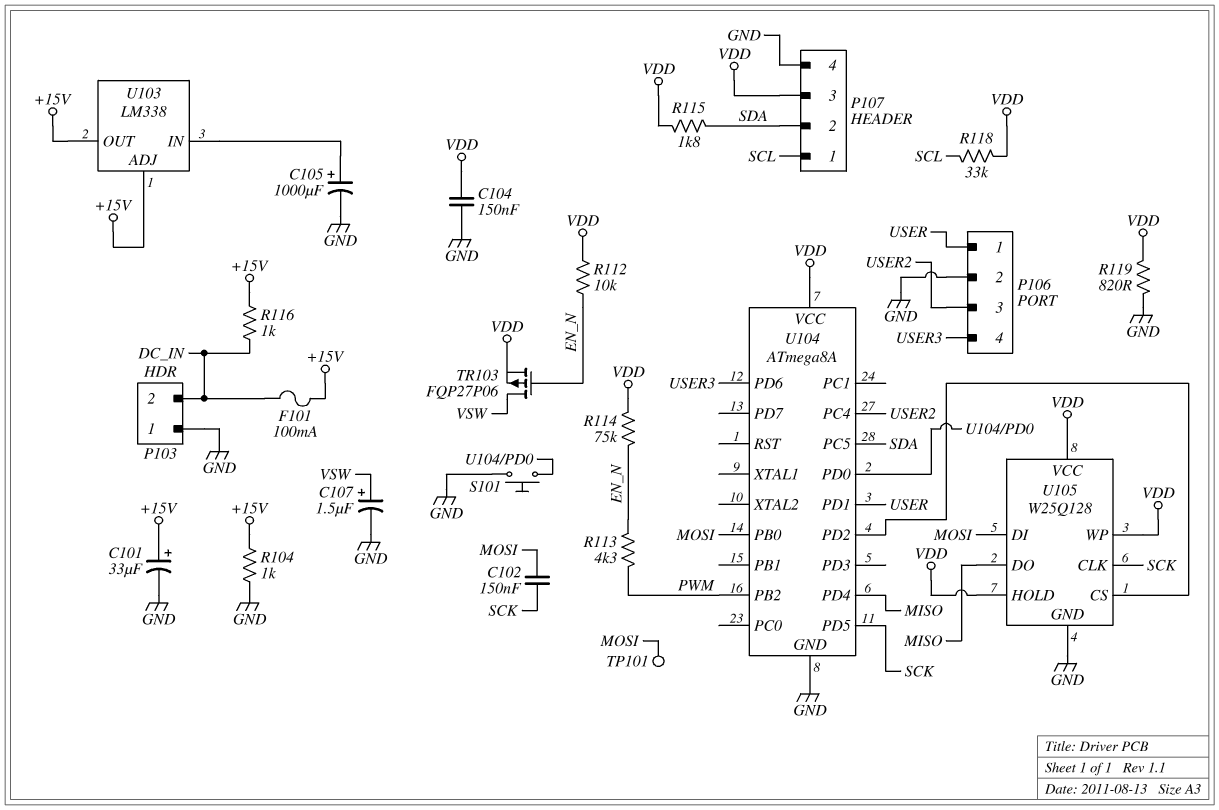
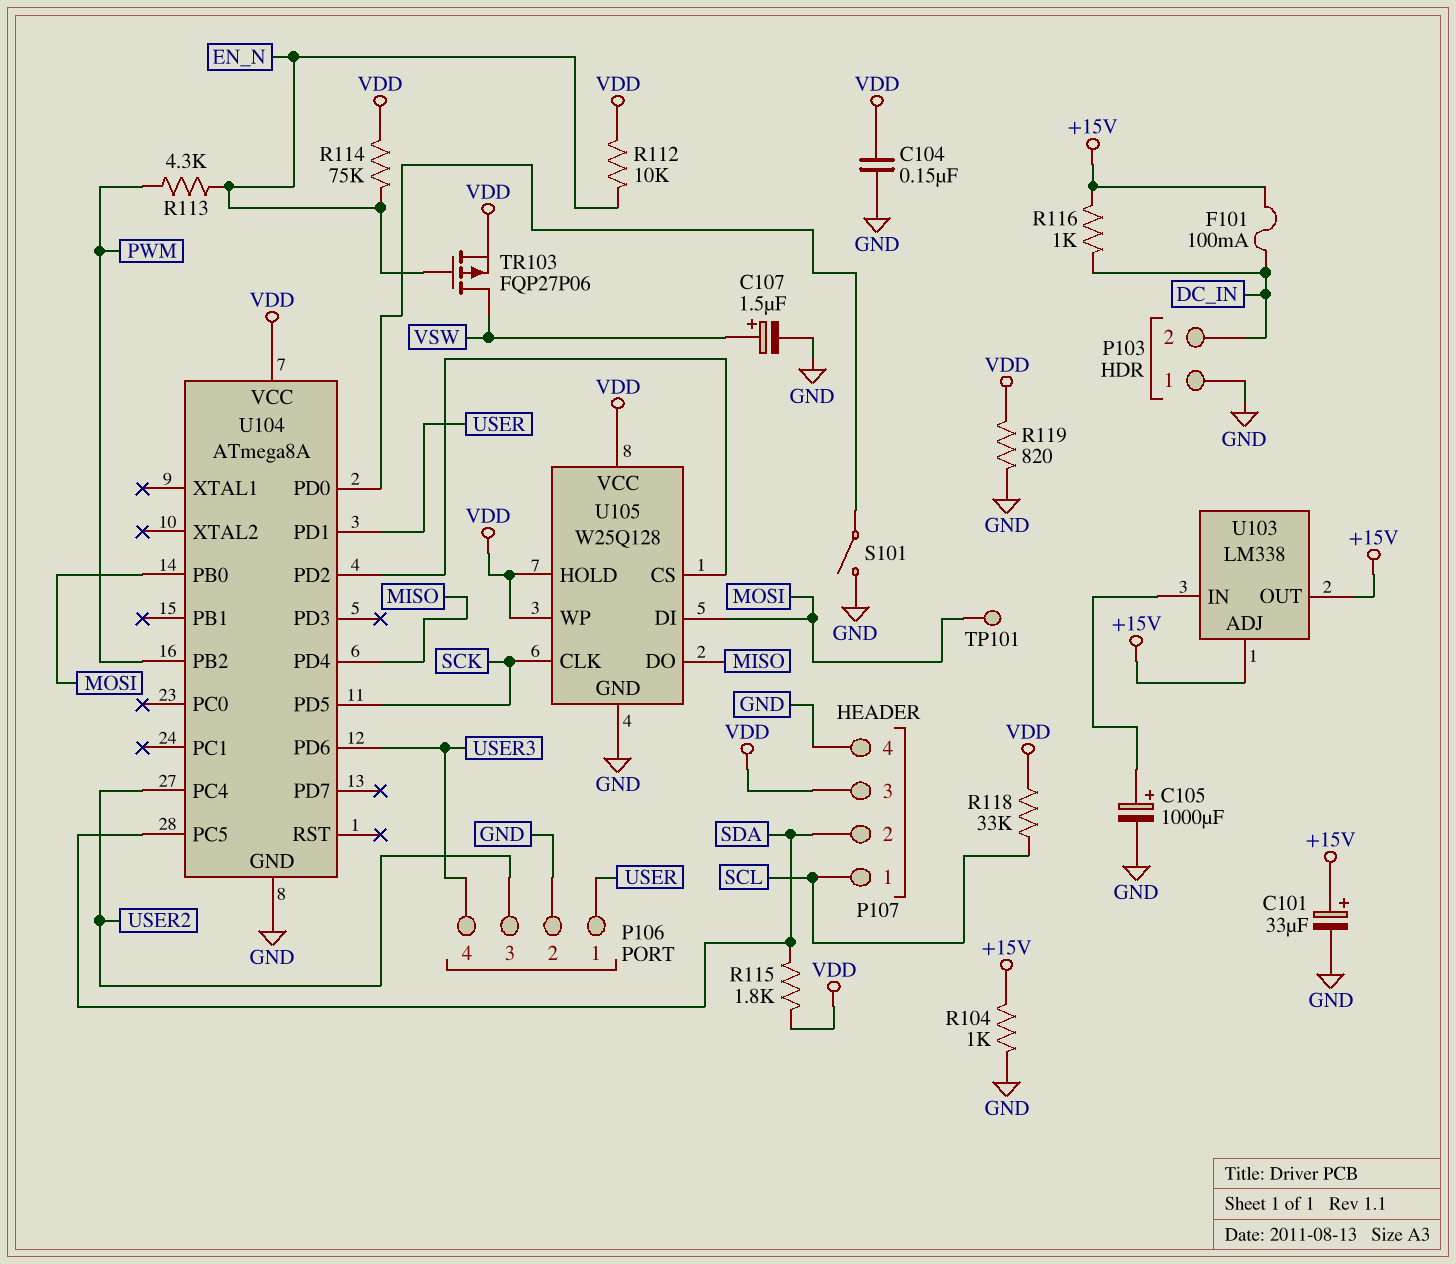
C102: 150nF (MOSI, SCK) -> none
S101: button (GND, U104/PD0) -> switch (GND, U104/PD0)

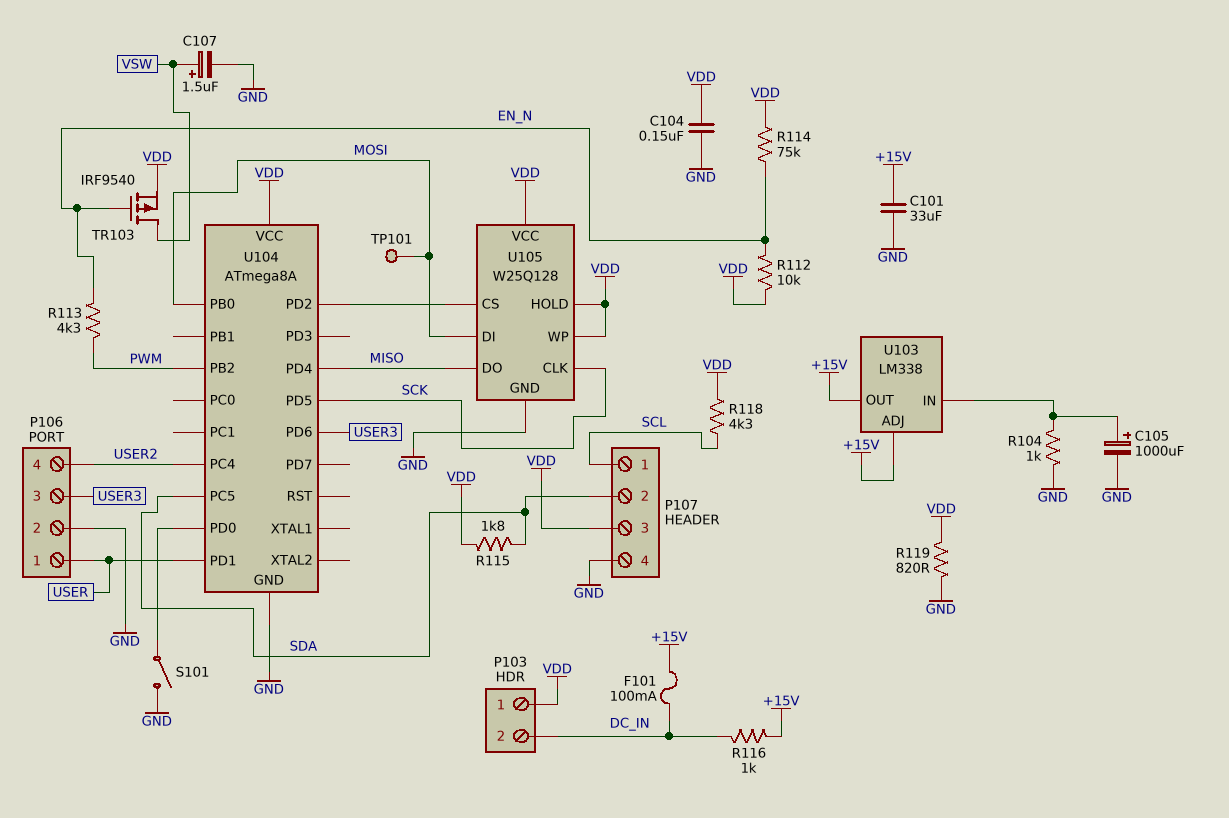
C101: 33uF (plus +15V, minus GND) -> 33uF (+15V, GND)
P103 pin 1: GND -> VDD
P106 pin 3: USER2 -> USER3
P106 pin 4: USER3 -> USER2
R104: 1k (+15V, GND) -> 1k (GND, U103/IN)
R118: 33k (SCL, VDD) -> 4.3k (SCL, VDD)
TR103: PMOS FQP27P06 (G EN_N, D VSW, S VDD) -> PMOS IRF9540 (G EN_N, D VSW, S VDD)

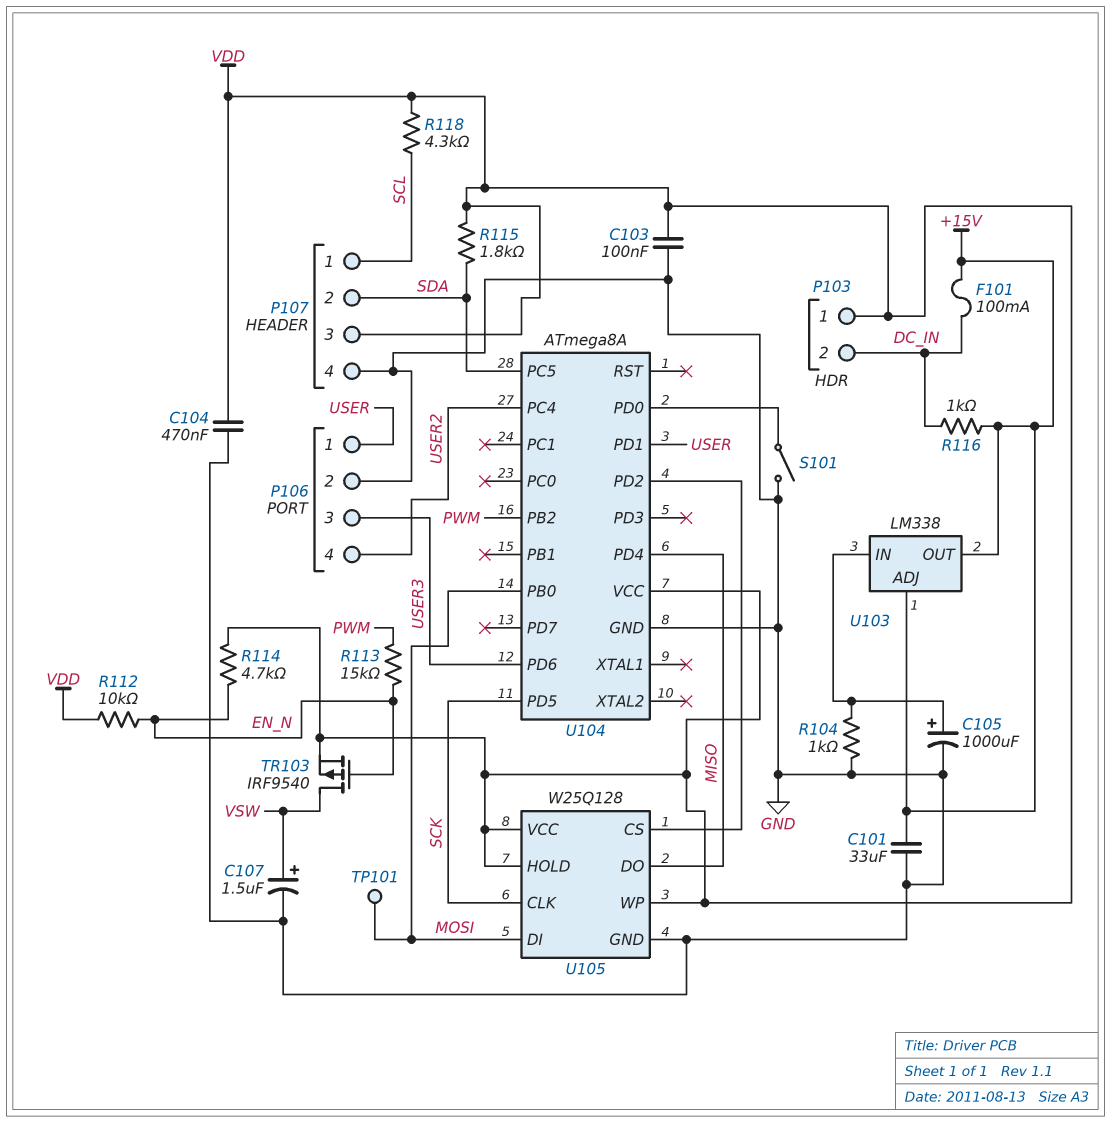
C103: none -> 100nF (GND, VDD)
C104: 150nF (GND, VDD) -> 470nF (GND, VDD)
R113: 4.3k (EN_N, PWM) -> 15k (EN_N, PWM)
R114: 75k (EN_N, VDD) -> 4.7k (EN_N, VDD)
R119: 820 (GND, VDD) -> none

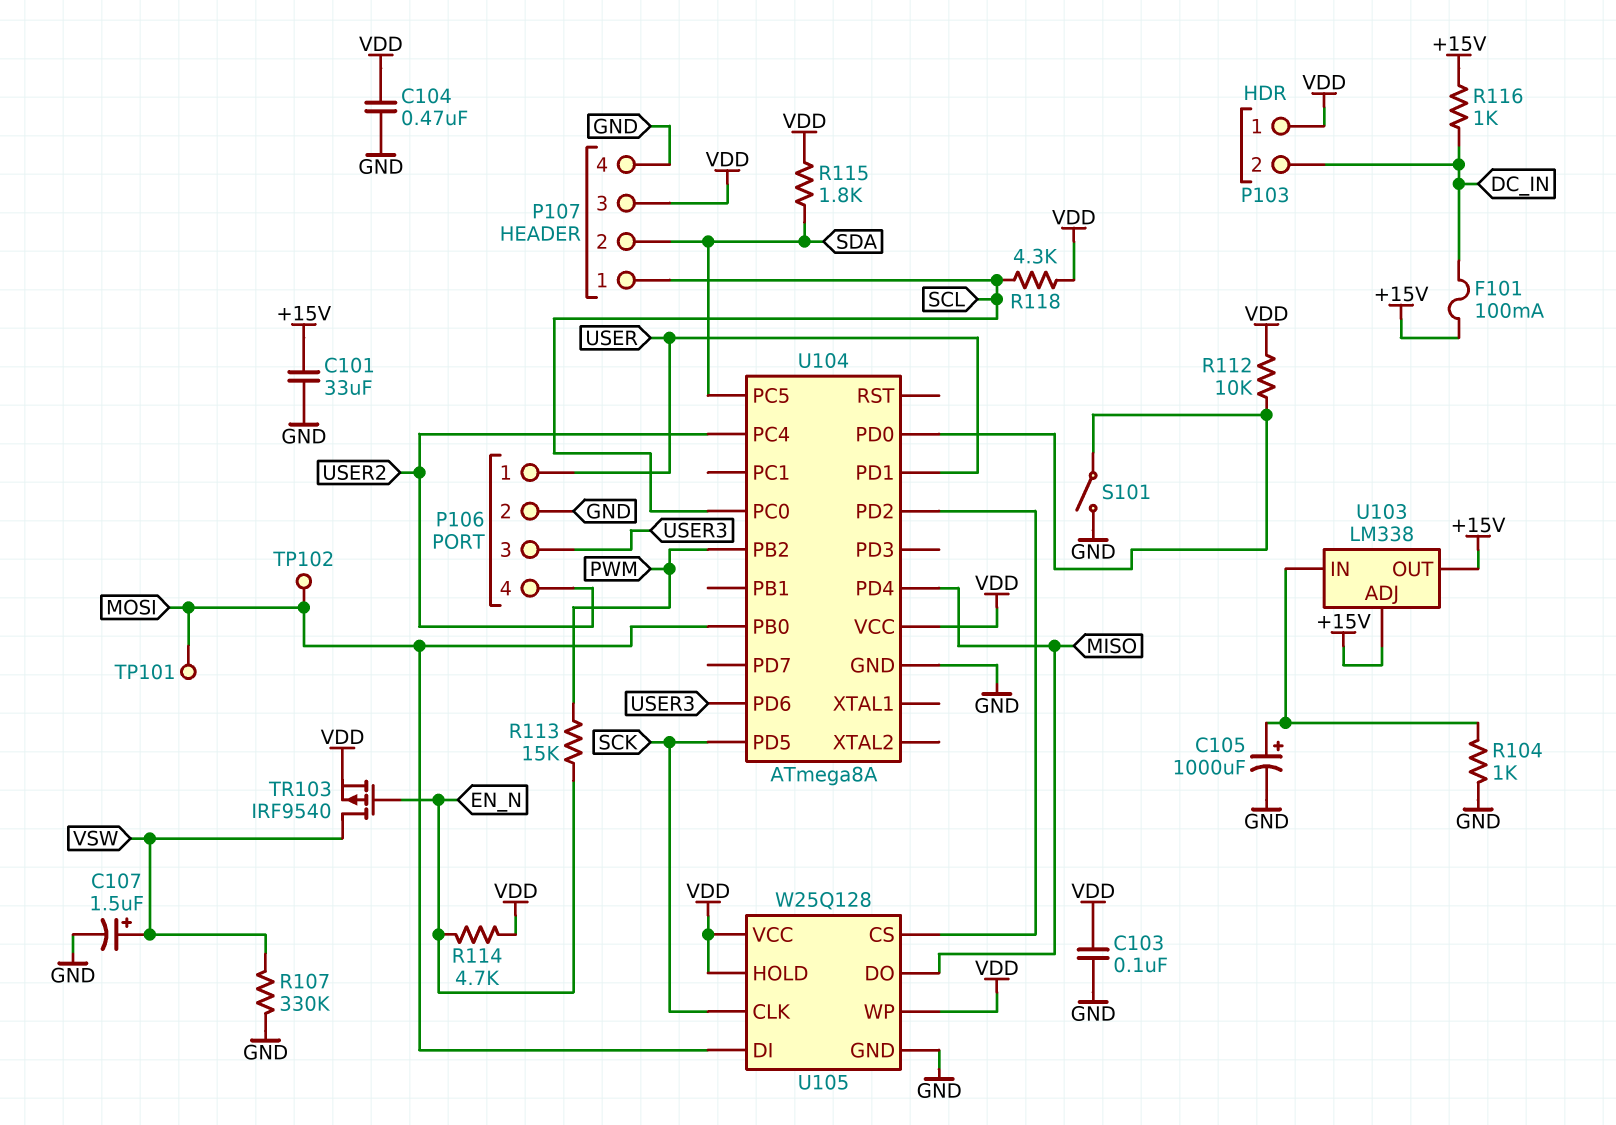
R107: none -> 330k (GND, VSW)
R112: 10k (EN_N, VDD) -> 10k (U104/PD0, VDD)
TP102: none -> test point (MOSI)
U104 pin PC0: none -> SCL

